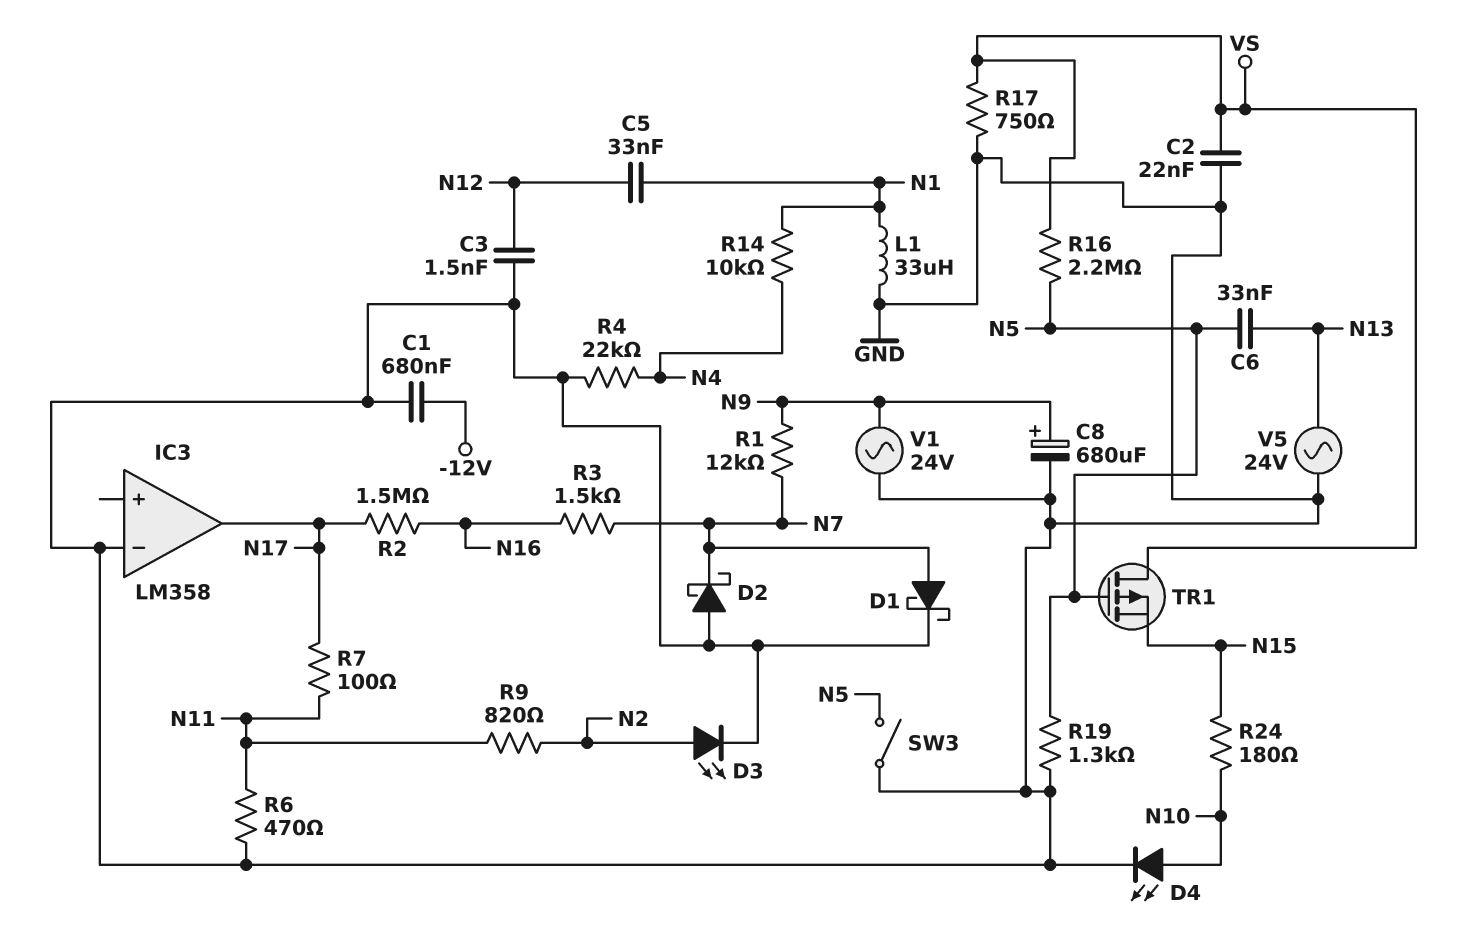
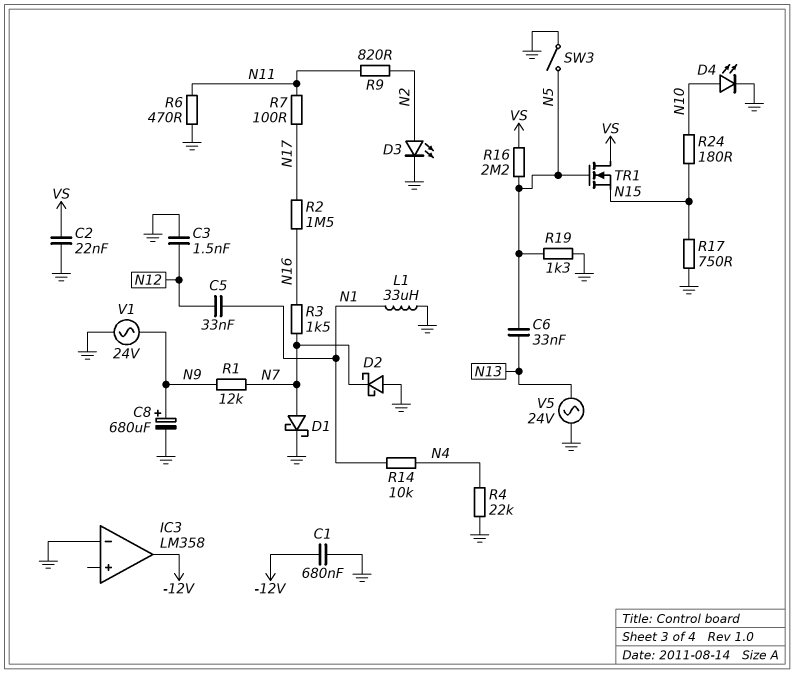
IC3 pin out: N17 -> -12V
R17: 750 (GND, VS) -> 750 (GND, N15)
TR1: PMOS (G N5, D VS, S N15) -> NMOS (G N5, D VS, S N15)

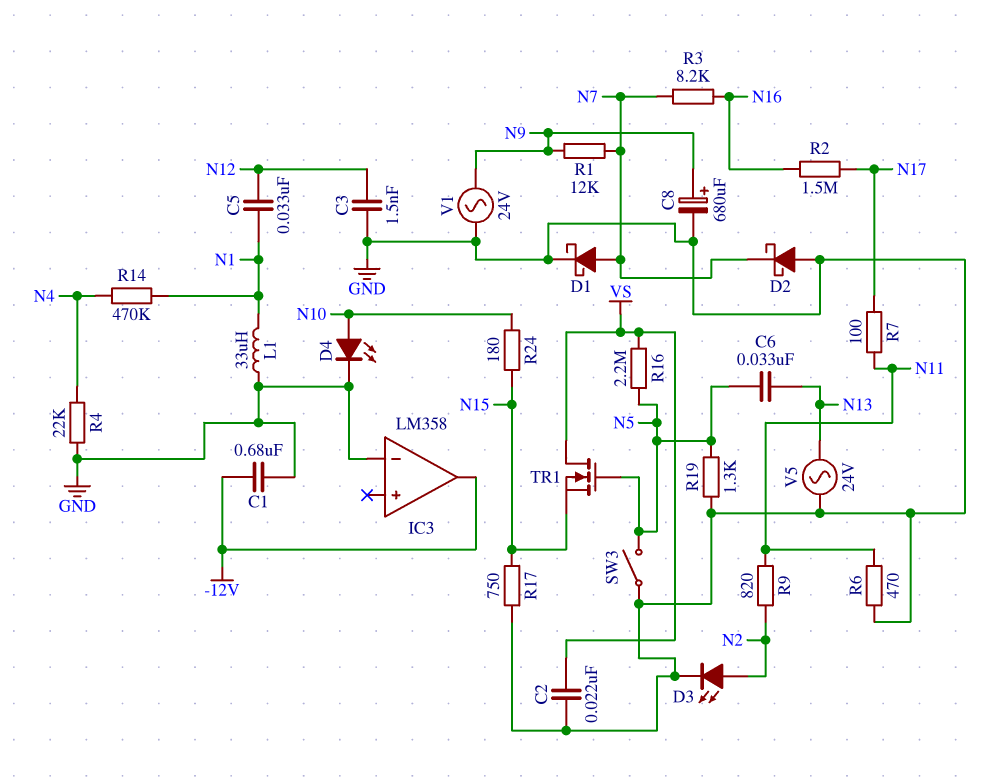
R3: 1.5k (N7, N16) -> 8.2k (N7, N16)
R14: 10k (N1, N4) -> 470k (N1, N4)

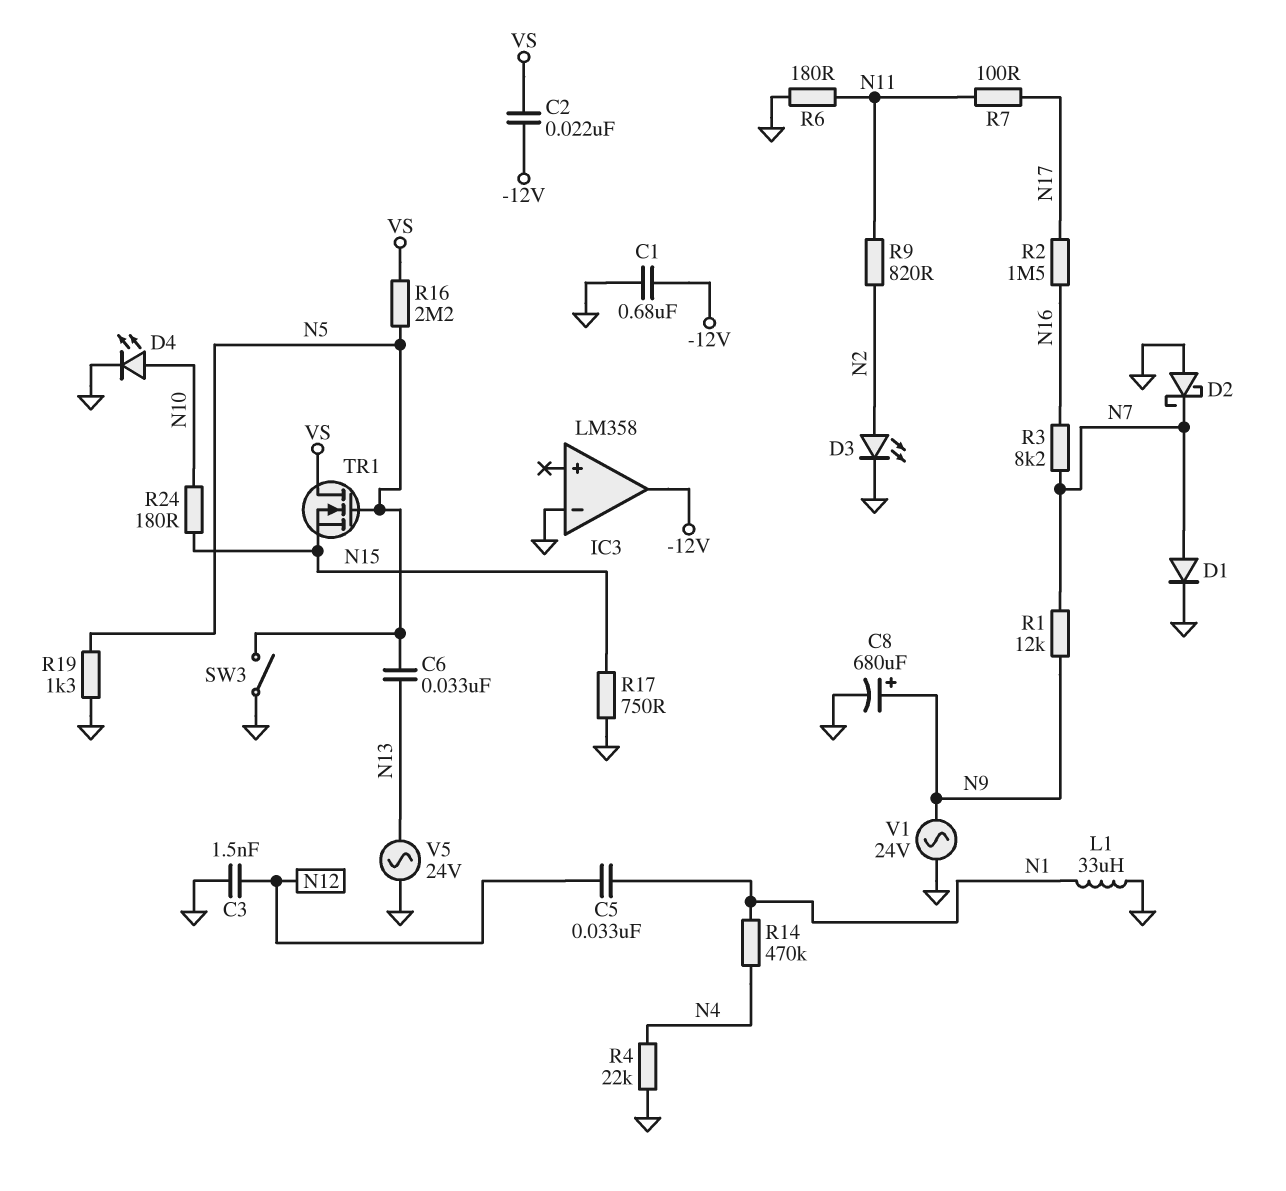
C2: 22nF (GND, VS) -> 22nF (-12V, VS)
D1: schottky (A N7, K GND) -> diode (A N7, K GND)
R6: 470 (GND, N11) -> 180 (GND, N11)

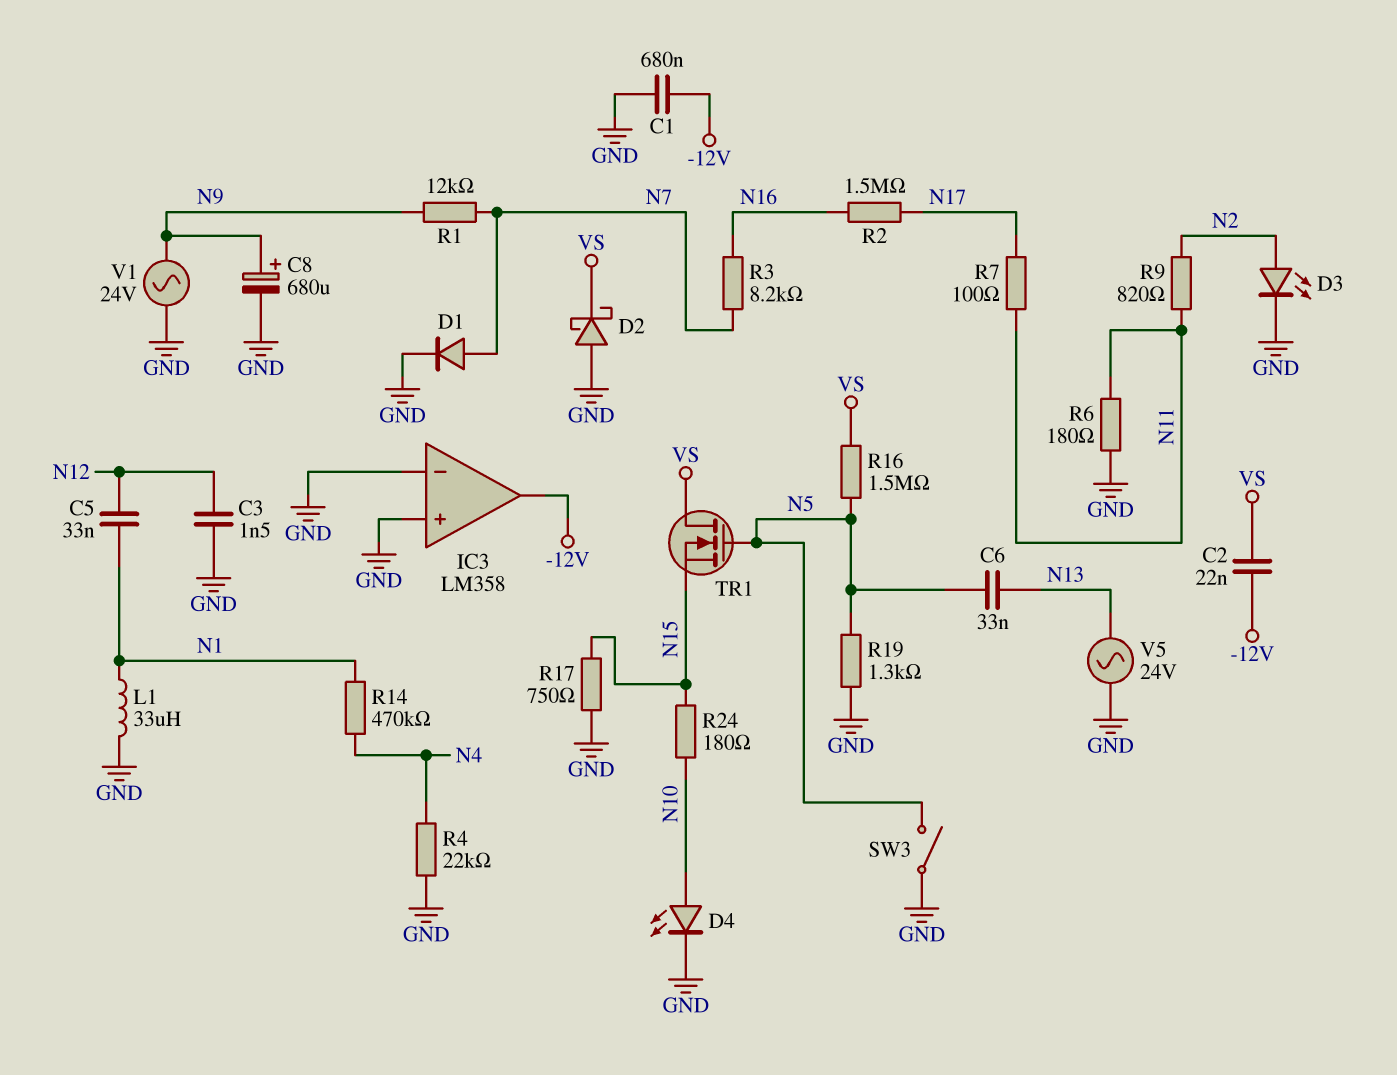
D2: schottky (A GND, K N7) -> schottky (A GND, K VS)
IC3 pin in+: none -> GND
R16: 2.2M (N5, VS) -> 1.5M (N5, VS)

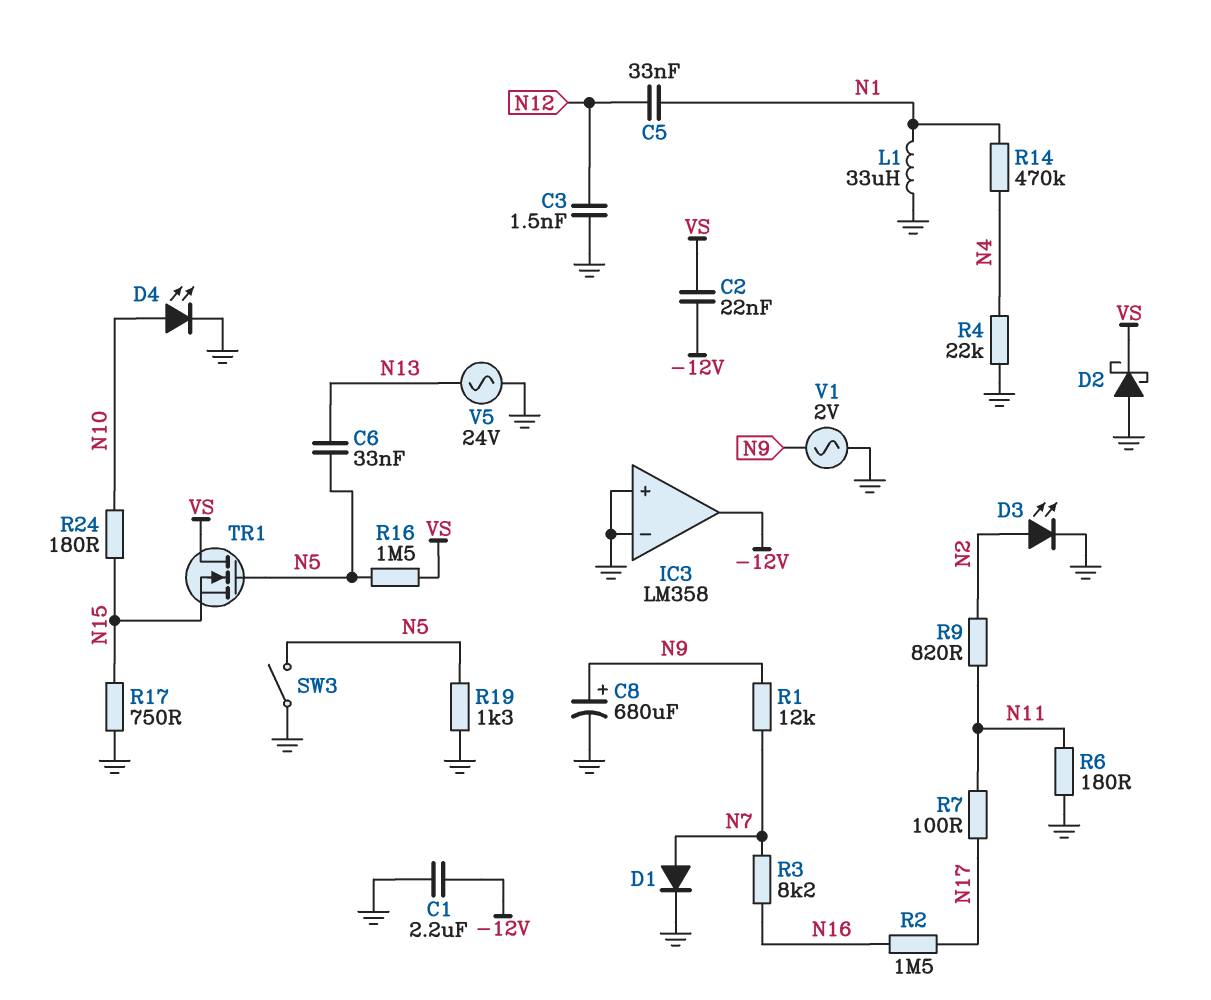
C1: 680nF (-12V, GND) -> 2.2uF (-12V, GND)
V1: AC 24V (GND, N9) -> AC 2V (GND, N9)

